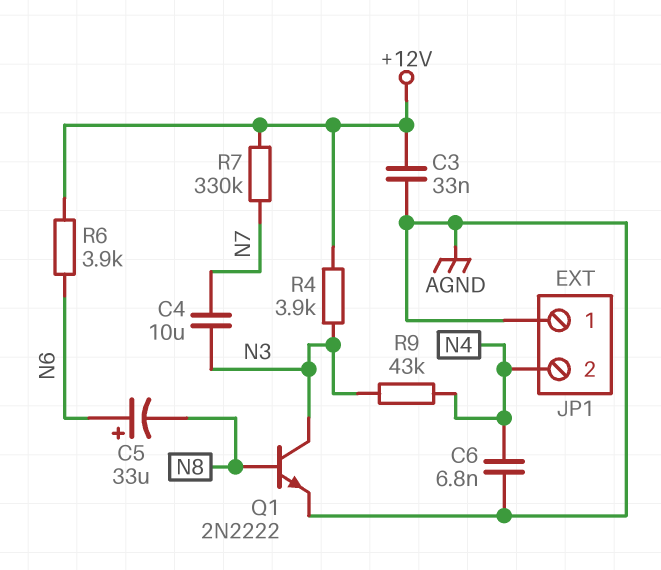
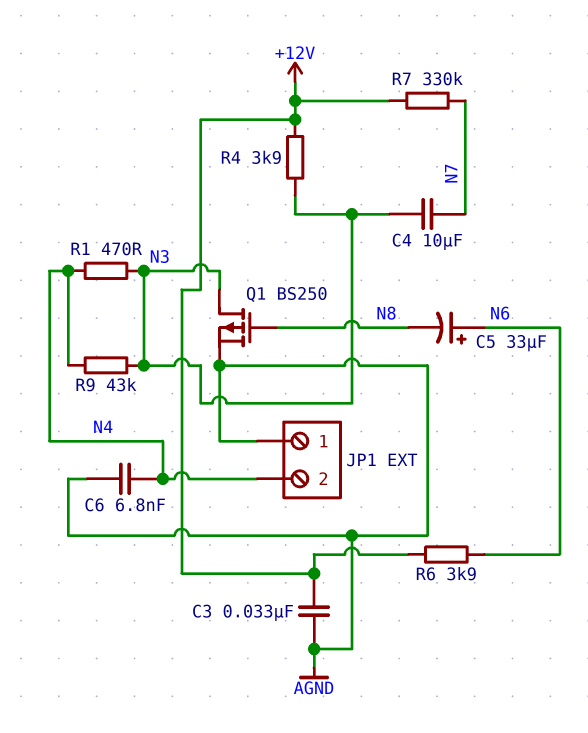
Q1: NPN 2N2222 (B N8, C N3, E AGND) -> PMOS BS250 (G N8, D N3, S AGND)
R1: none -> 470 (N3, N4)

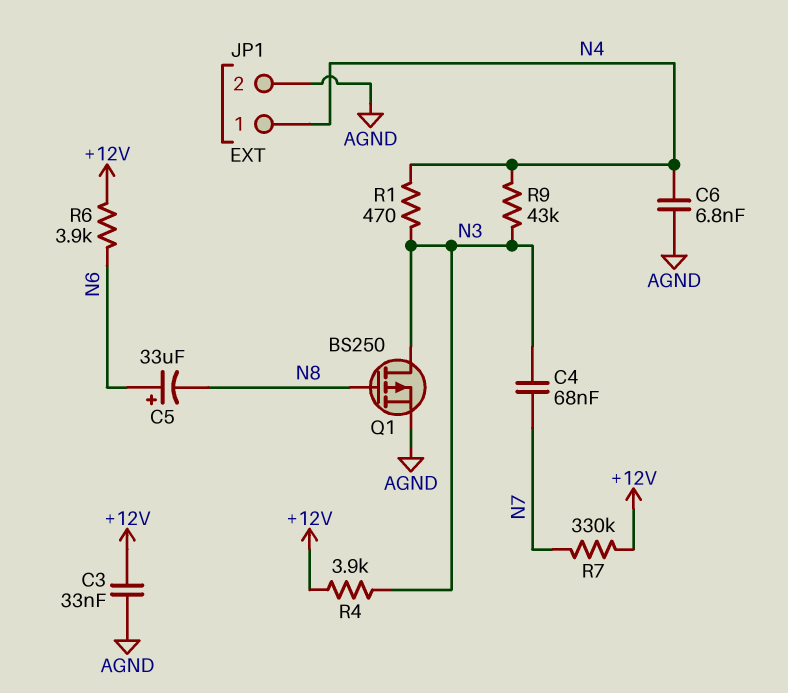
C4: 10uF (N3, N7) -> 68nF (N3, N7)
JP1 pin 1: AGND -> N4
JP1 pin 2: N4 -> AGND

